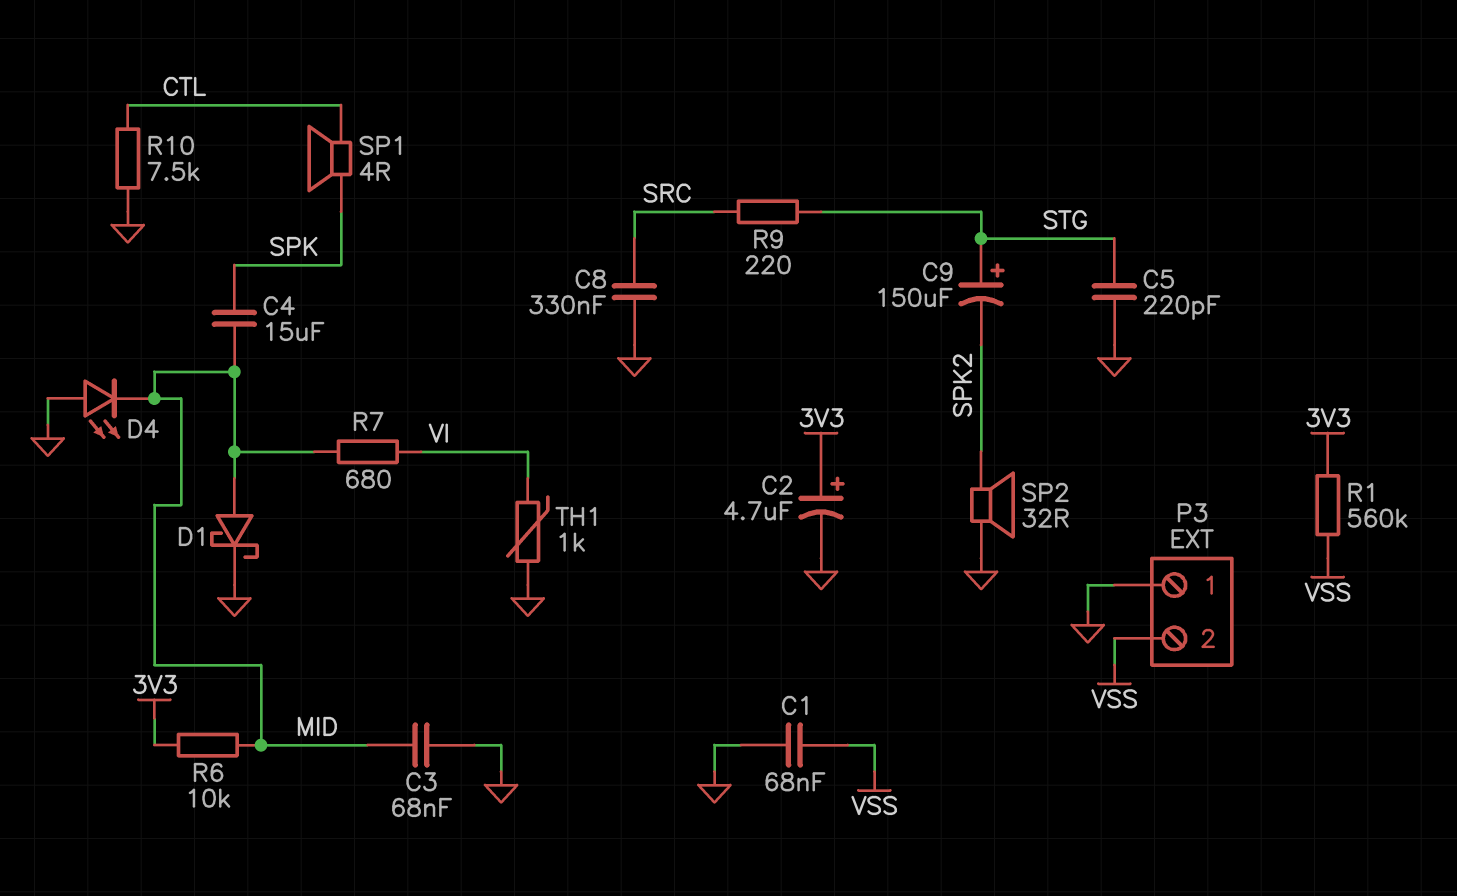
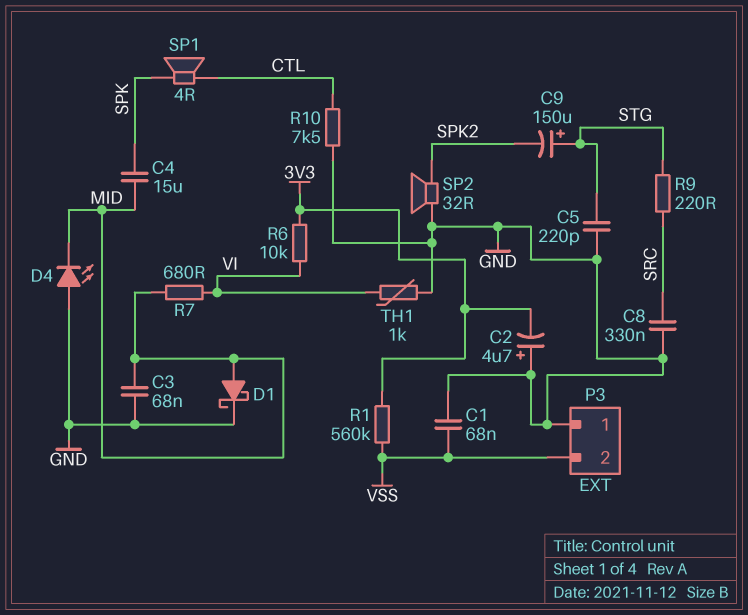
C2: 4.7uF (plus 3V3, minus GND) -> 4.7uF (plus GND, minus 3V3)
R6: 10k (3V3, MID) -> 10k (3V3, VI)

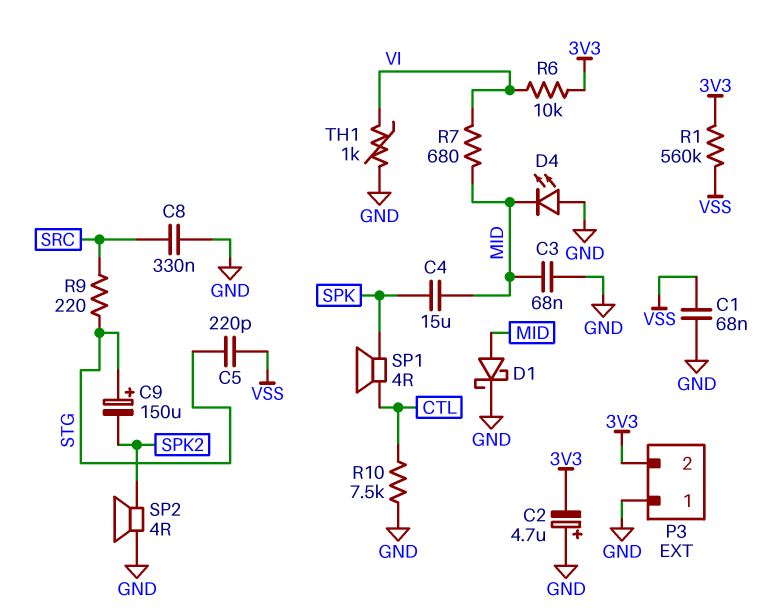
C5: 220pF (GND, STG) -> 220pF (STG, VSS)
P3 pin 2: VSS -> 3V3
SP2: speaker 32R (GND, SPK2) -> speaker 4R (GND, SPK2)

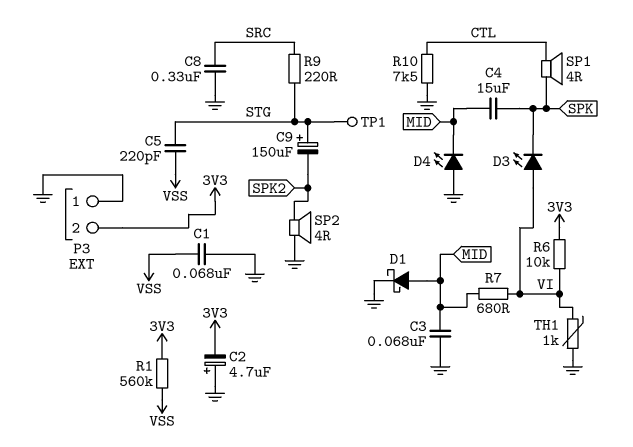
D3: none -> LED (A VI, K SPK)
TP1: none -> test point (STG)

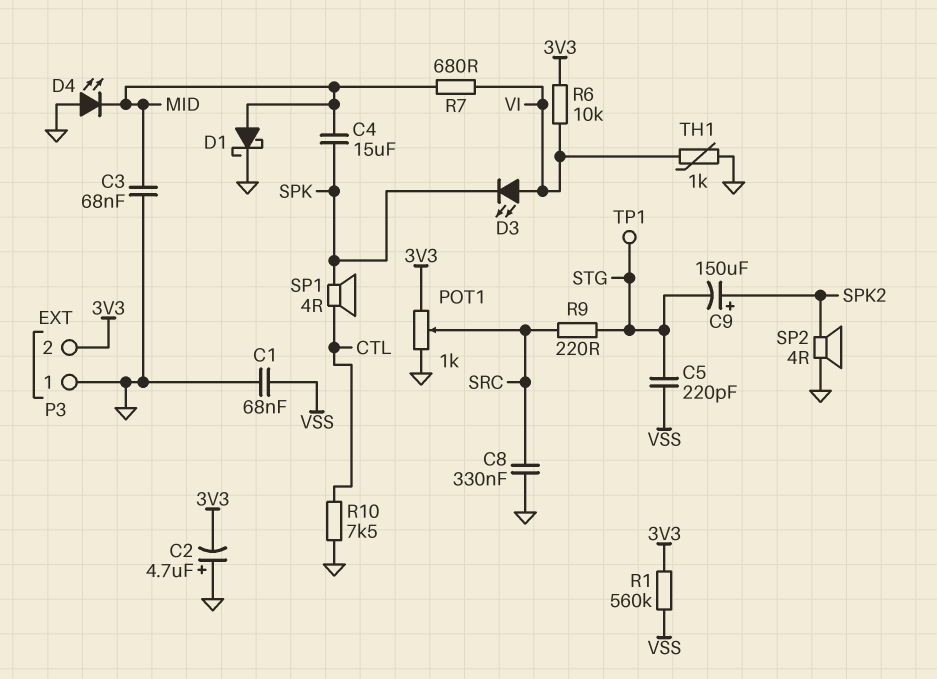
C9: 150uF (plus STG, minus SPK2) -> 150uF (plus SPK2, minus STG)
POT1: none -> 1k (3V3, GND, wiper SRC)

